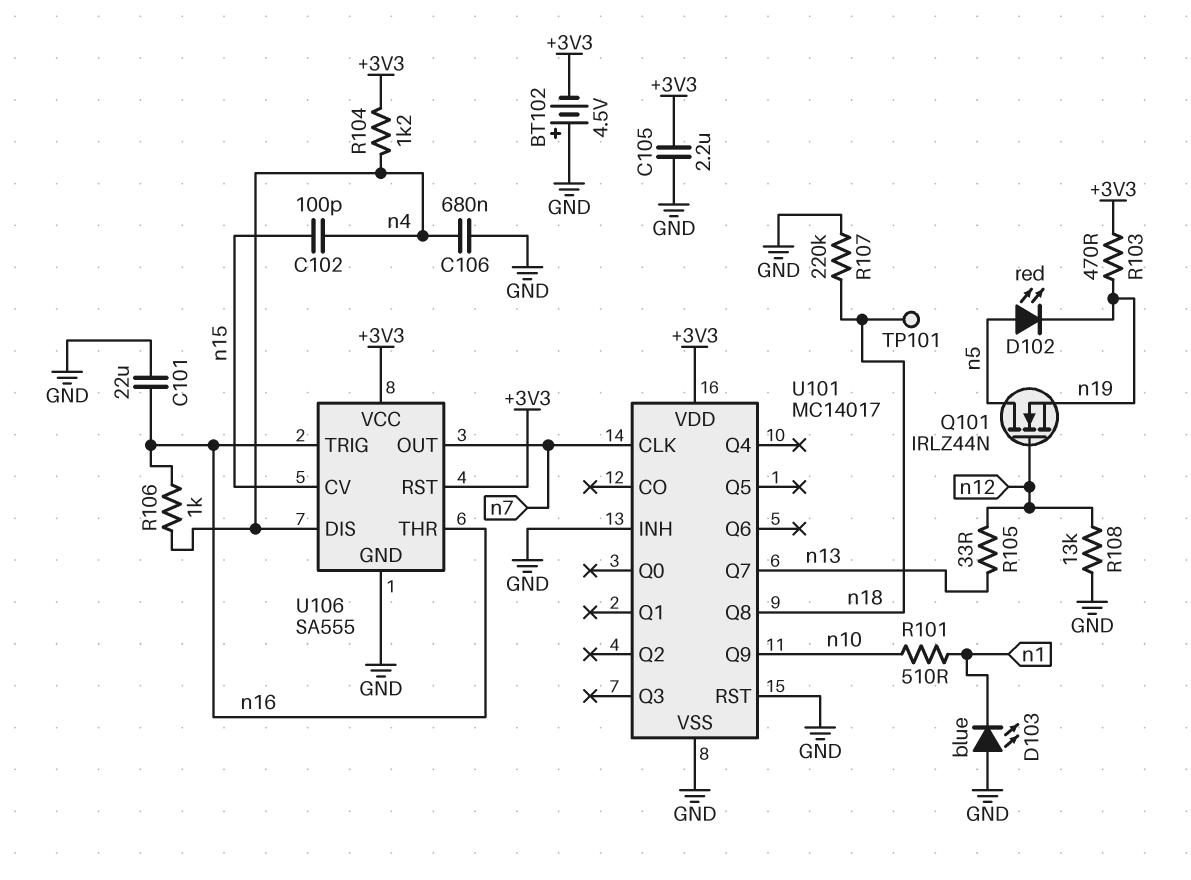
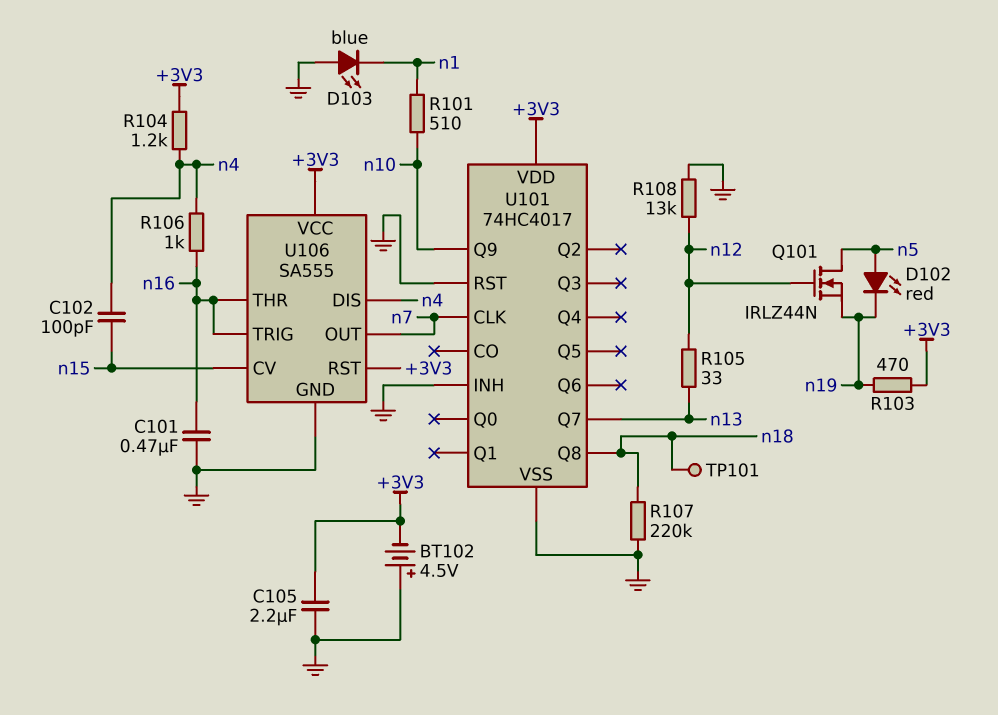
C101: 22uF (GND, n16) -> 470nF (GND, n16)
C106: 680nF (GND, n4) -> none
U101: MC14017 -> 74HC4017

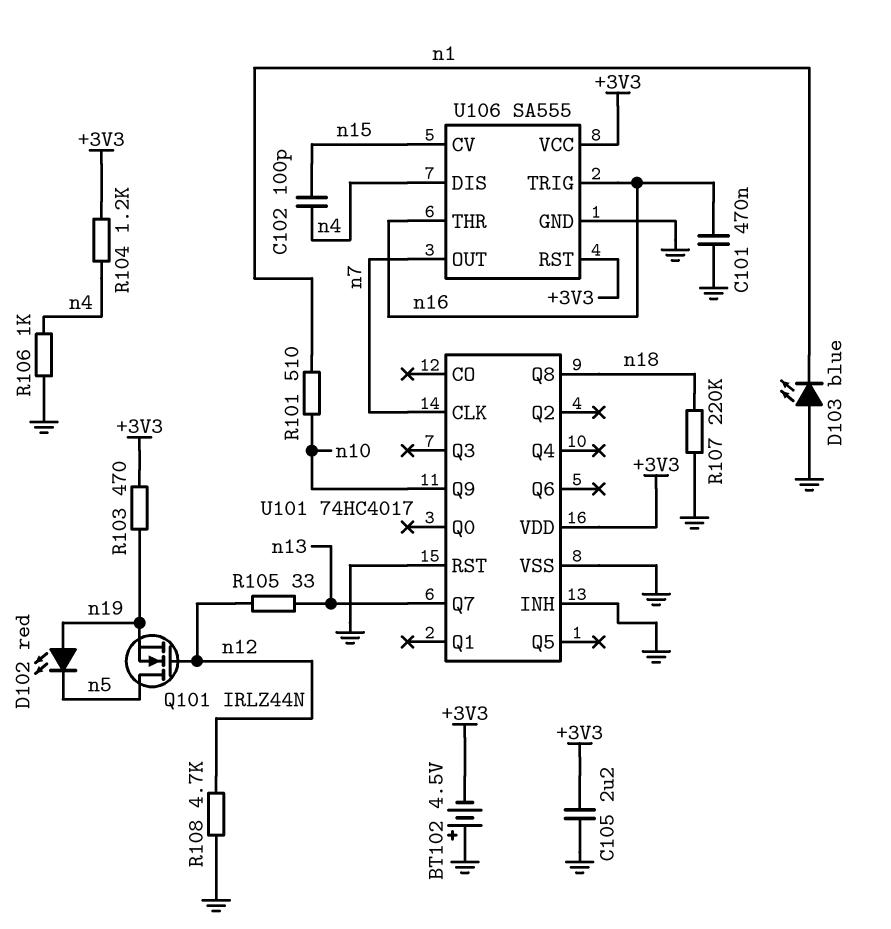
D102: LED red (A n5, K n19) -> LED red (A n19, K n5)
R106: 1k (n4, n16) -> 1k (GND, n4)
R108: 13k (GND, n12) -> 4.7k (GND, n12)
TP101: test point (n18) -> none

